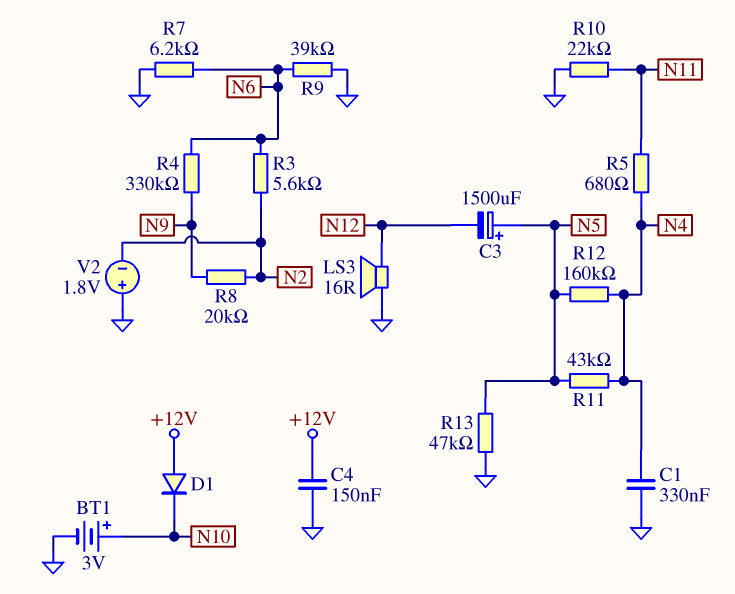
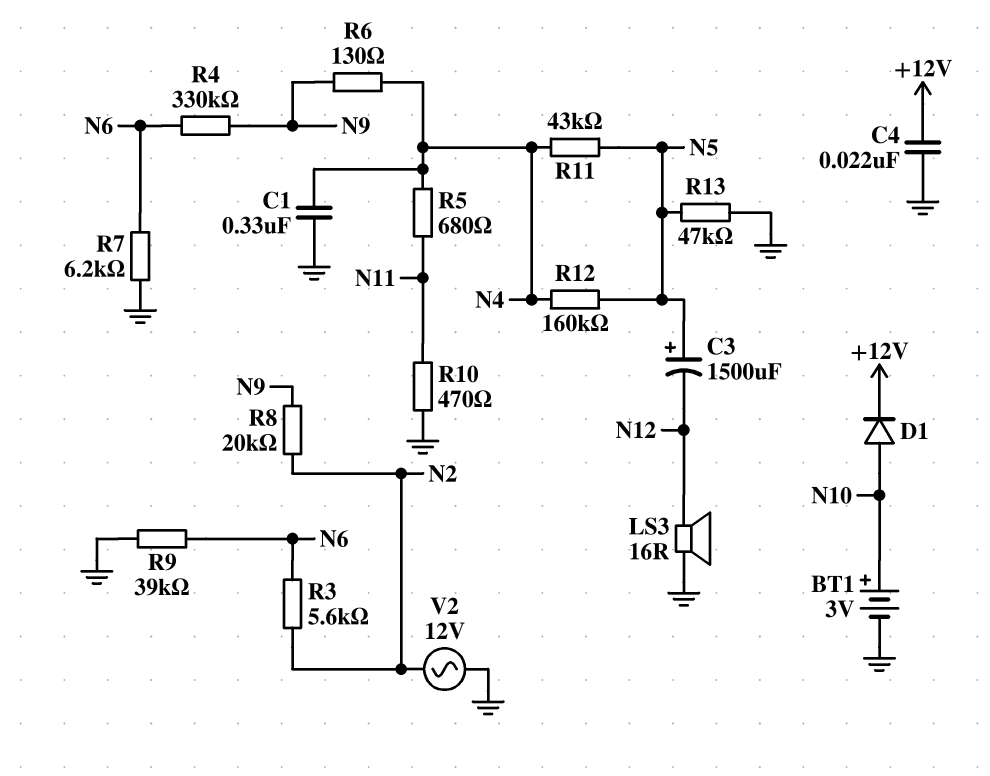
C4: 150nF (+12V, GND) -> 22nF (+12V, GND)
D1: diode (A +12V, K N10) -> diode (A N10, K +12V)
R6: none -> 130 (N4, N9)
R10: 22k (GND, N11) -> 470 (GND, N11)
V2: 1.8V (plus GND, minus N2) -> AC 12V (GND, N2)

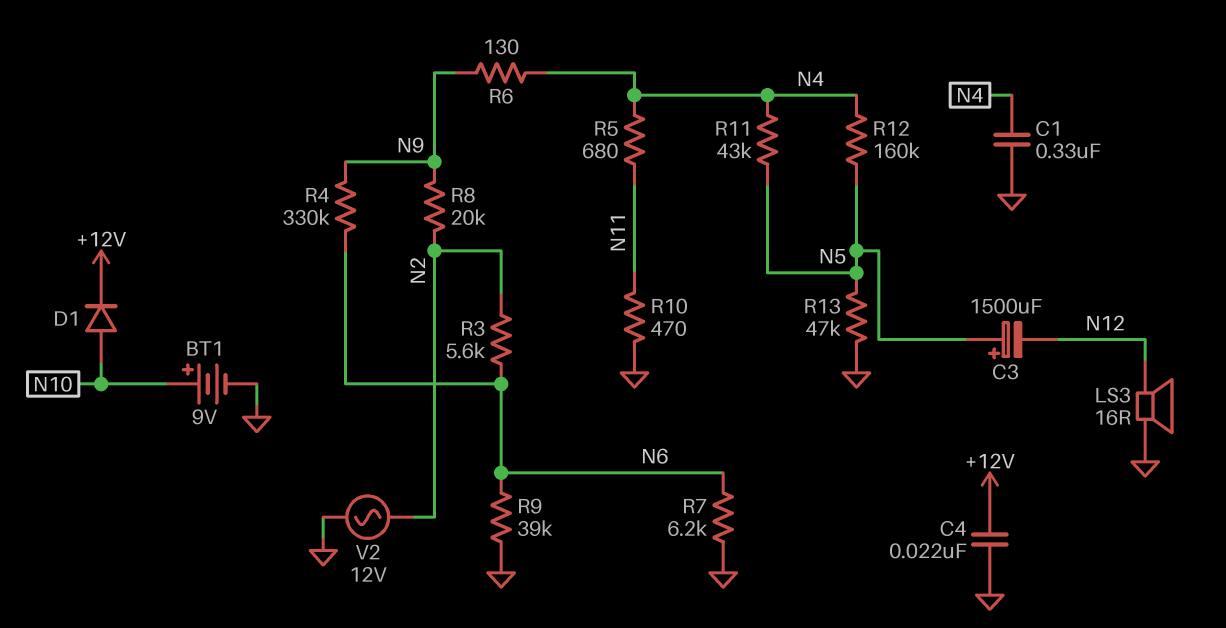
BT1: 3V (plus N10, minus GND) -> 9V (plus N10, minus GND)

